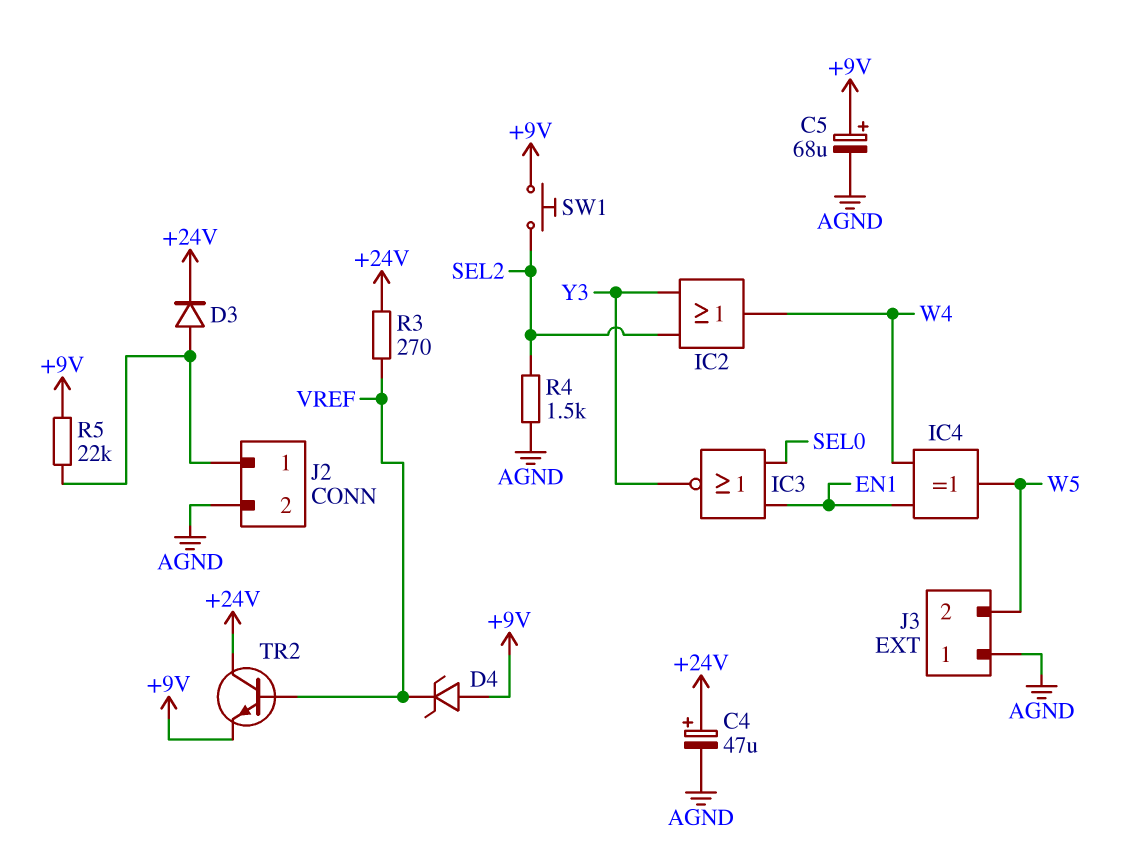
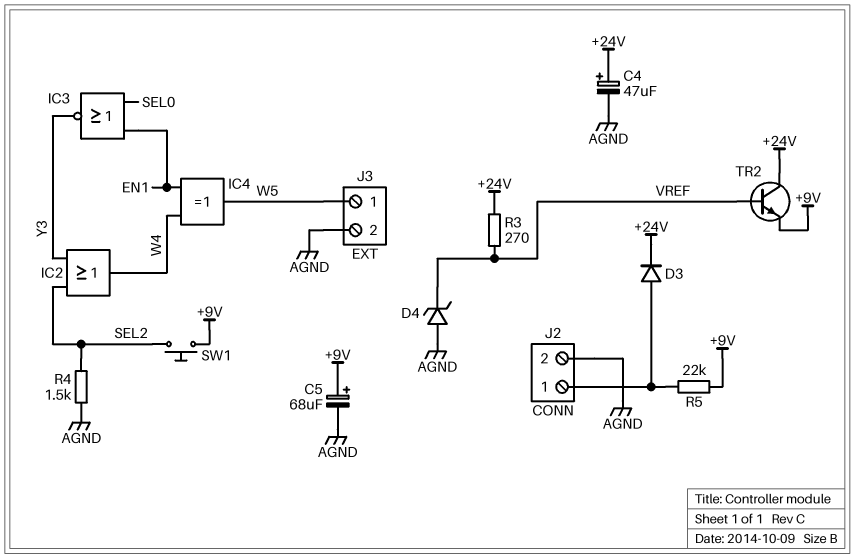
D4: zener (A +9V, K VREF) -> zener (A AGND, K VREF)
J3 pin 1: AGND -> W5
J3 pin 2: W5 -> AGND

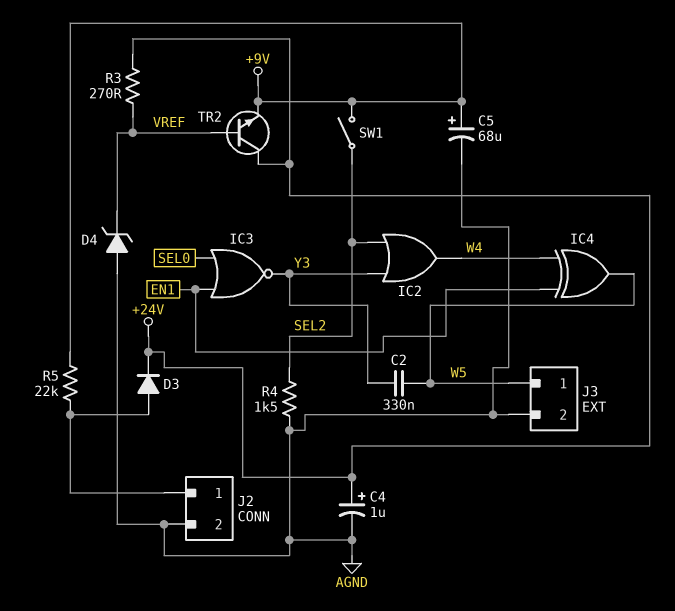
C2: none -> 330nF (W5, Y3)
C4: 47uF (plus +24V, minus AGND) -> 1uF (plus +24V, minus AGND)
SW1: button (+9V, SEL2) -> switch (+9V, SEL2)

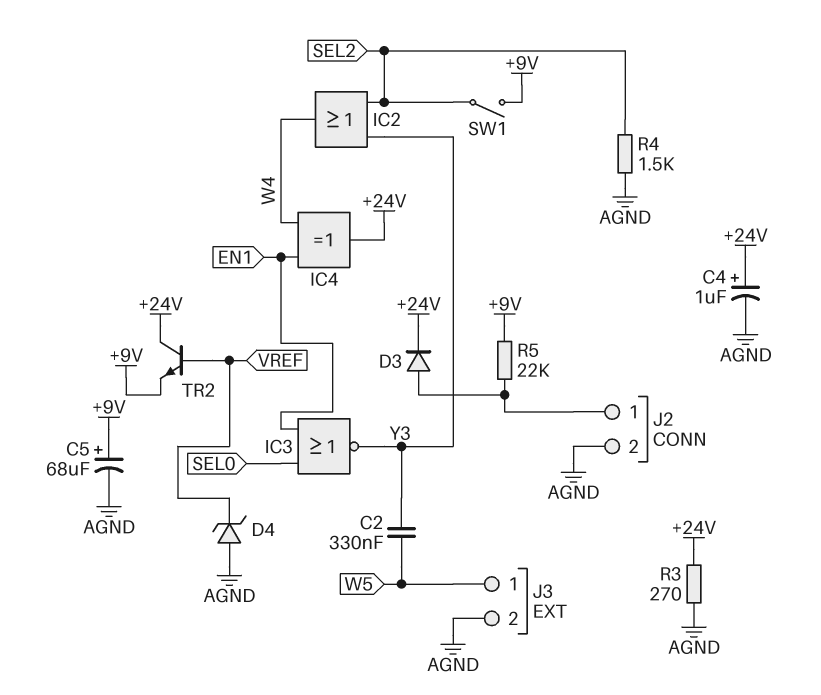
IC4: XOR (in EN1, in W4, out W5) -> XOR (in EN1, in W4, out +24V)
R3: 270 (+24V, VREF) -> 270 (+24V, AGND)

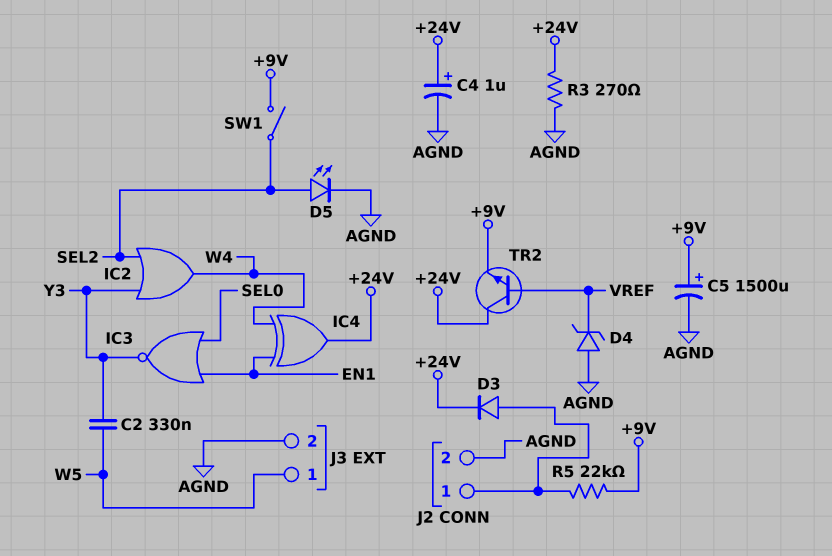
C5: 68uF (plus +9V, minus AGND) -> 1500uF (plus +9V, minus AGND)
D5: none -> LED (A SEL2, K AGND)
R4: 1.5k (AGND, SEL2) -> none

